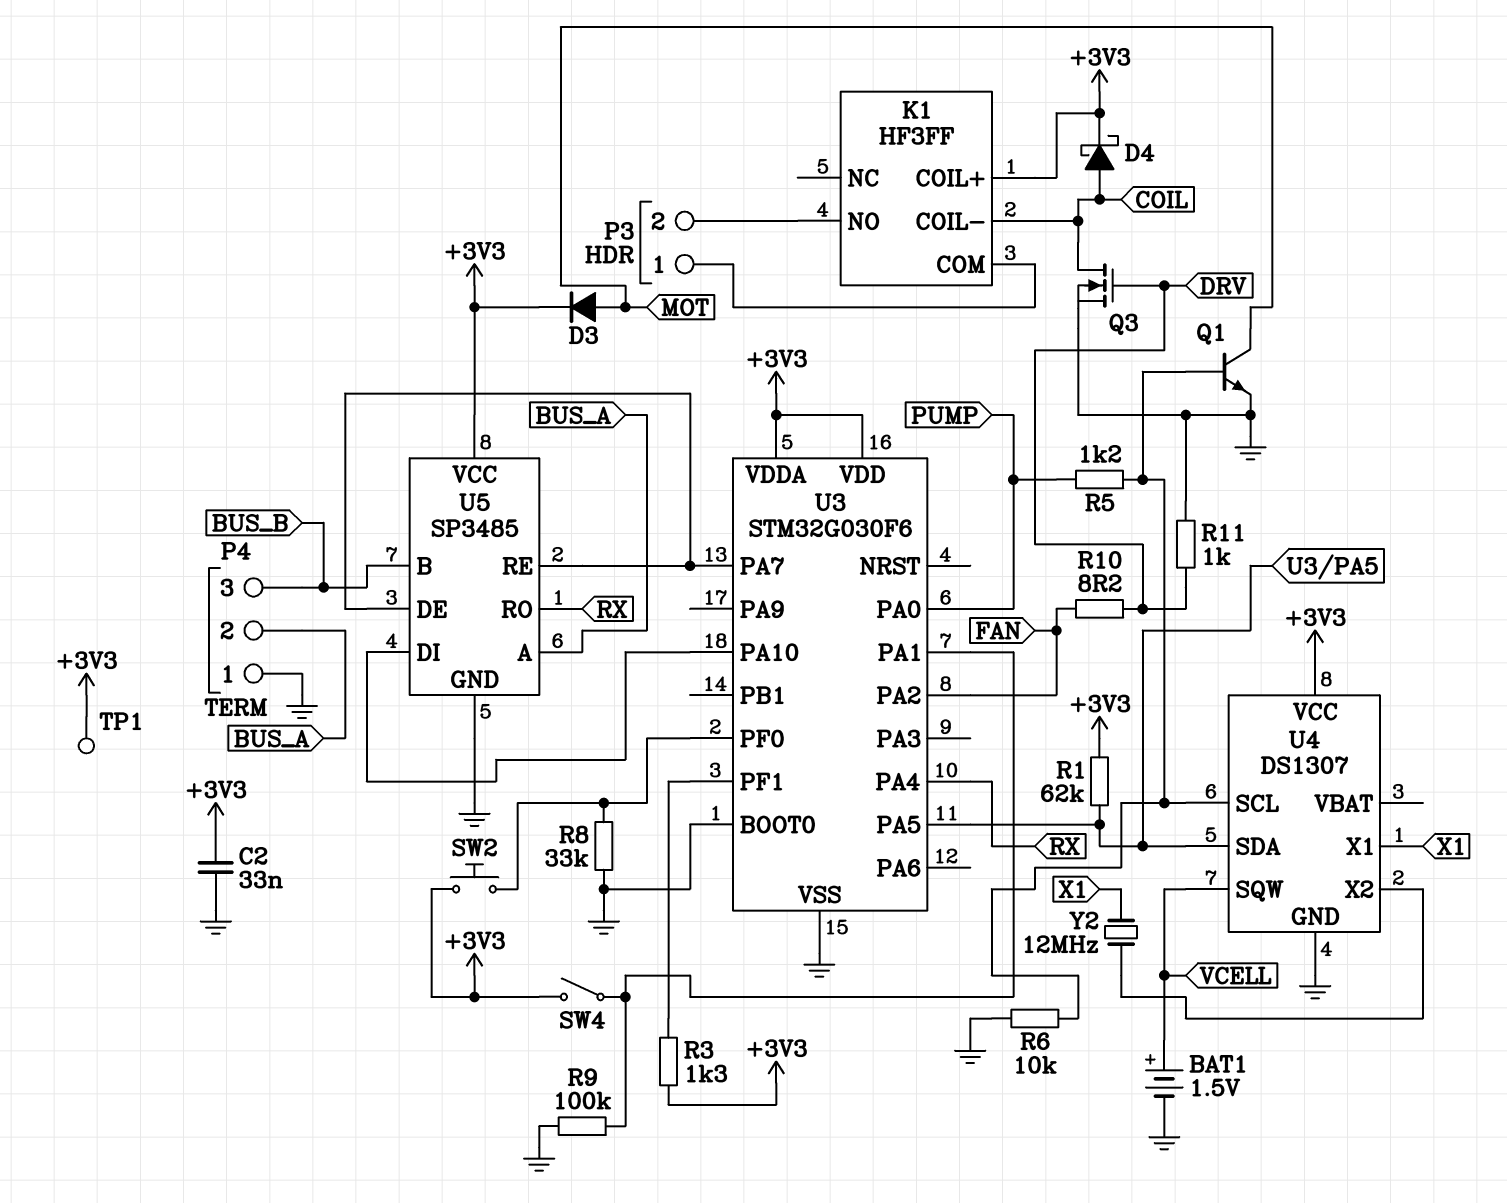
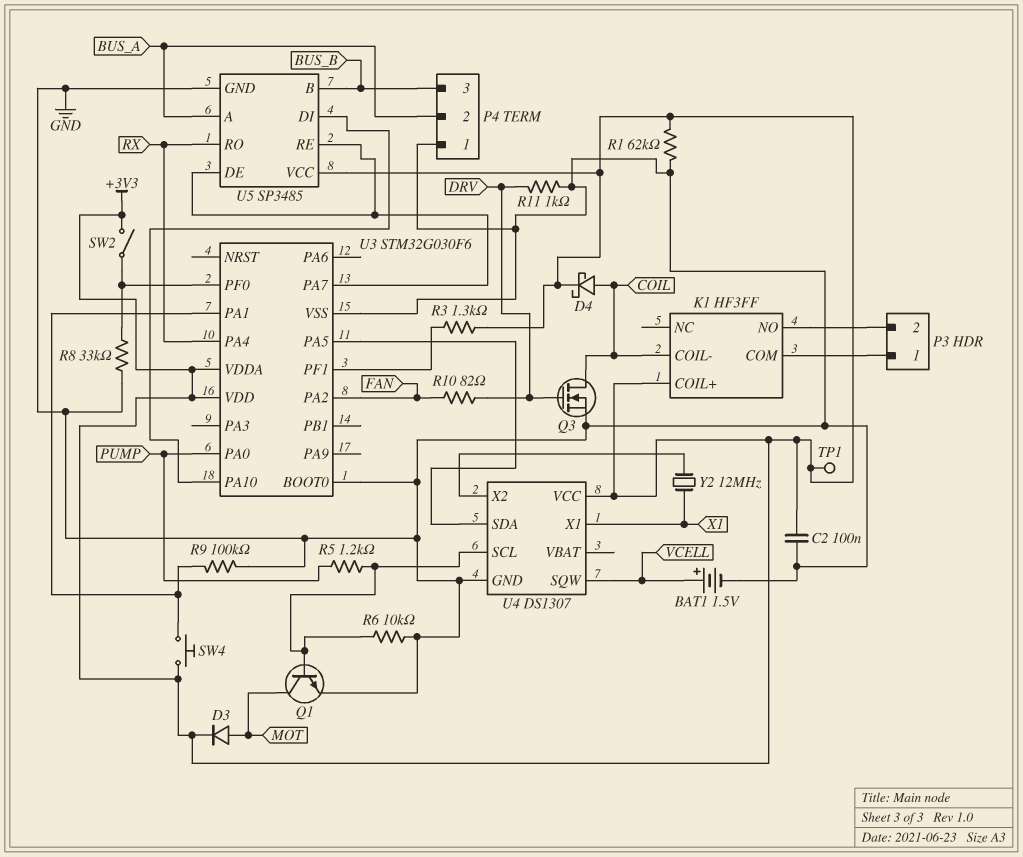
C2: 33nF (+3V3, GND) -> 100nF (+3V3, GND)
R1: 62k (+3V3, U3/PA5) -> 62k (+3V3, GND)
R10: 8.2 (DRV, FAN) -> 82 (DRV, FAN)
SW2: button (+3V3, U3/PF0) -> switch (+3V3, U3/PF0)
SW4: switch (+3V3, U3/PA1) -> button (+3V3, U3/PA1)

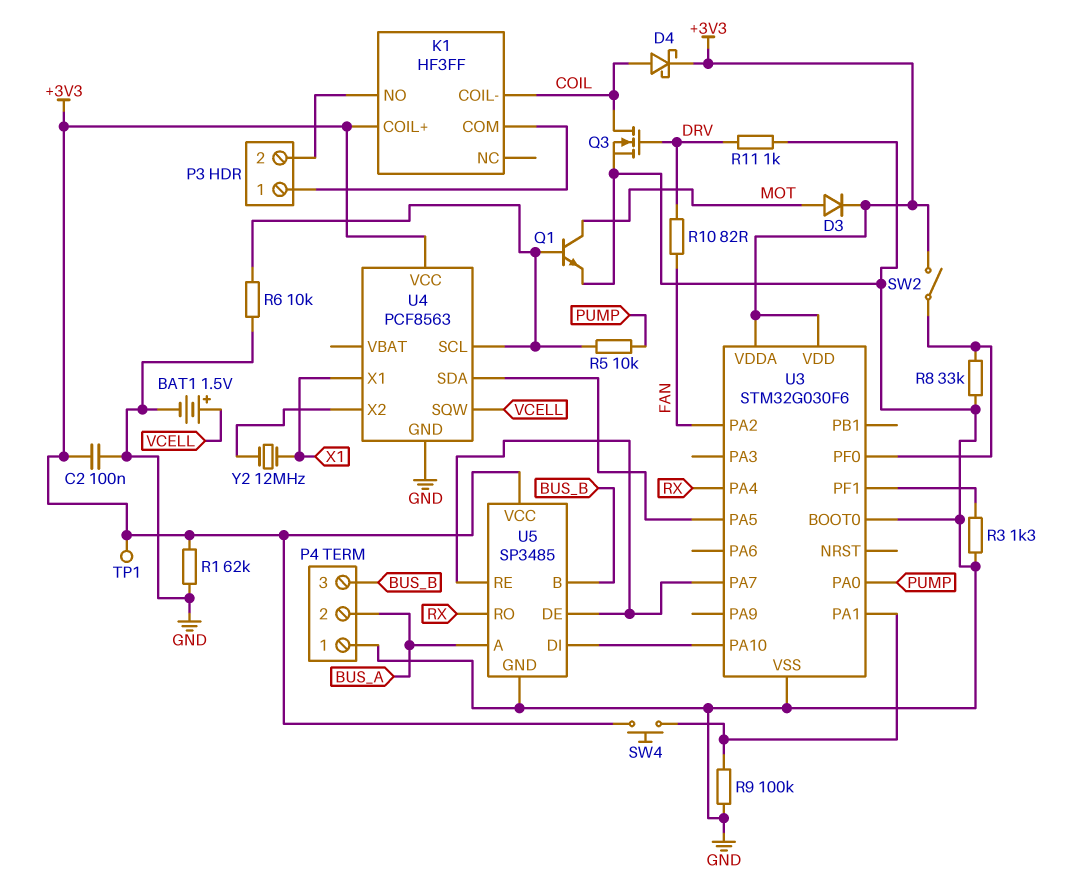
R3: 1.3k (+3V3, U3/PF1) -> 1.3k (GND, U3/PF1)
R5: 1.2k (PUMP, U4/SCL) -> 10k (PUMP, U4/SCL)
U4: DS1307 -> PCF8563

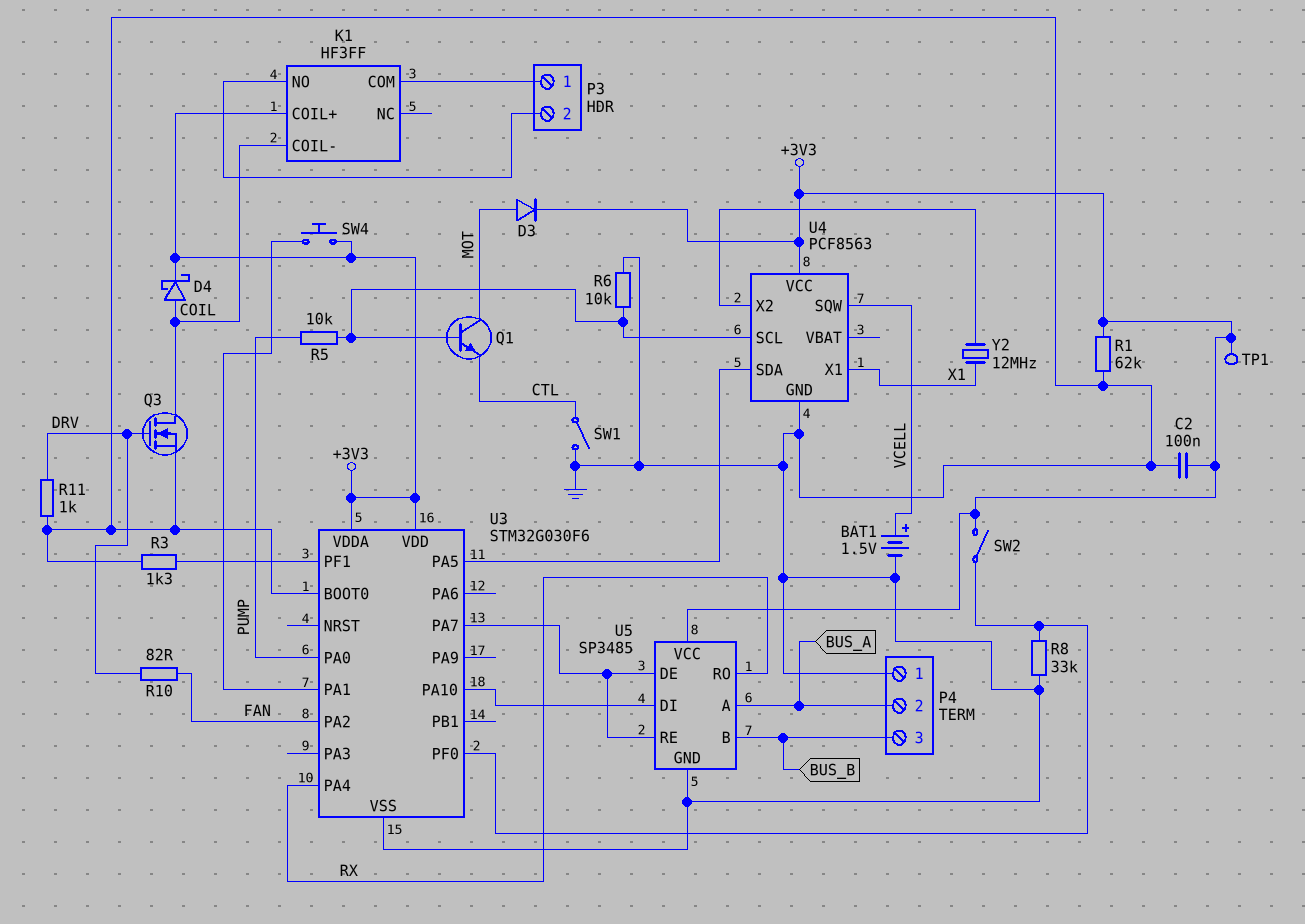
Q1: NPN (B U4/SCL, C MOT, E GND) -> NPN (B U4/SCL, C MOT, E CTL)
R9: 100k (GND, U3/PA1) -> none
SW1: none -> switch (CTL, GND)

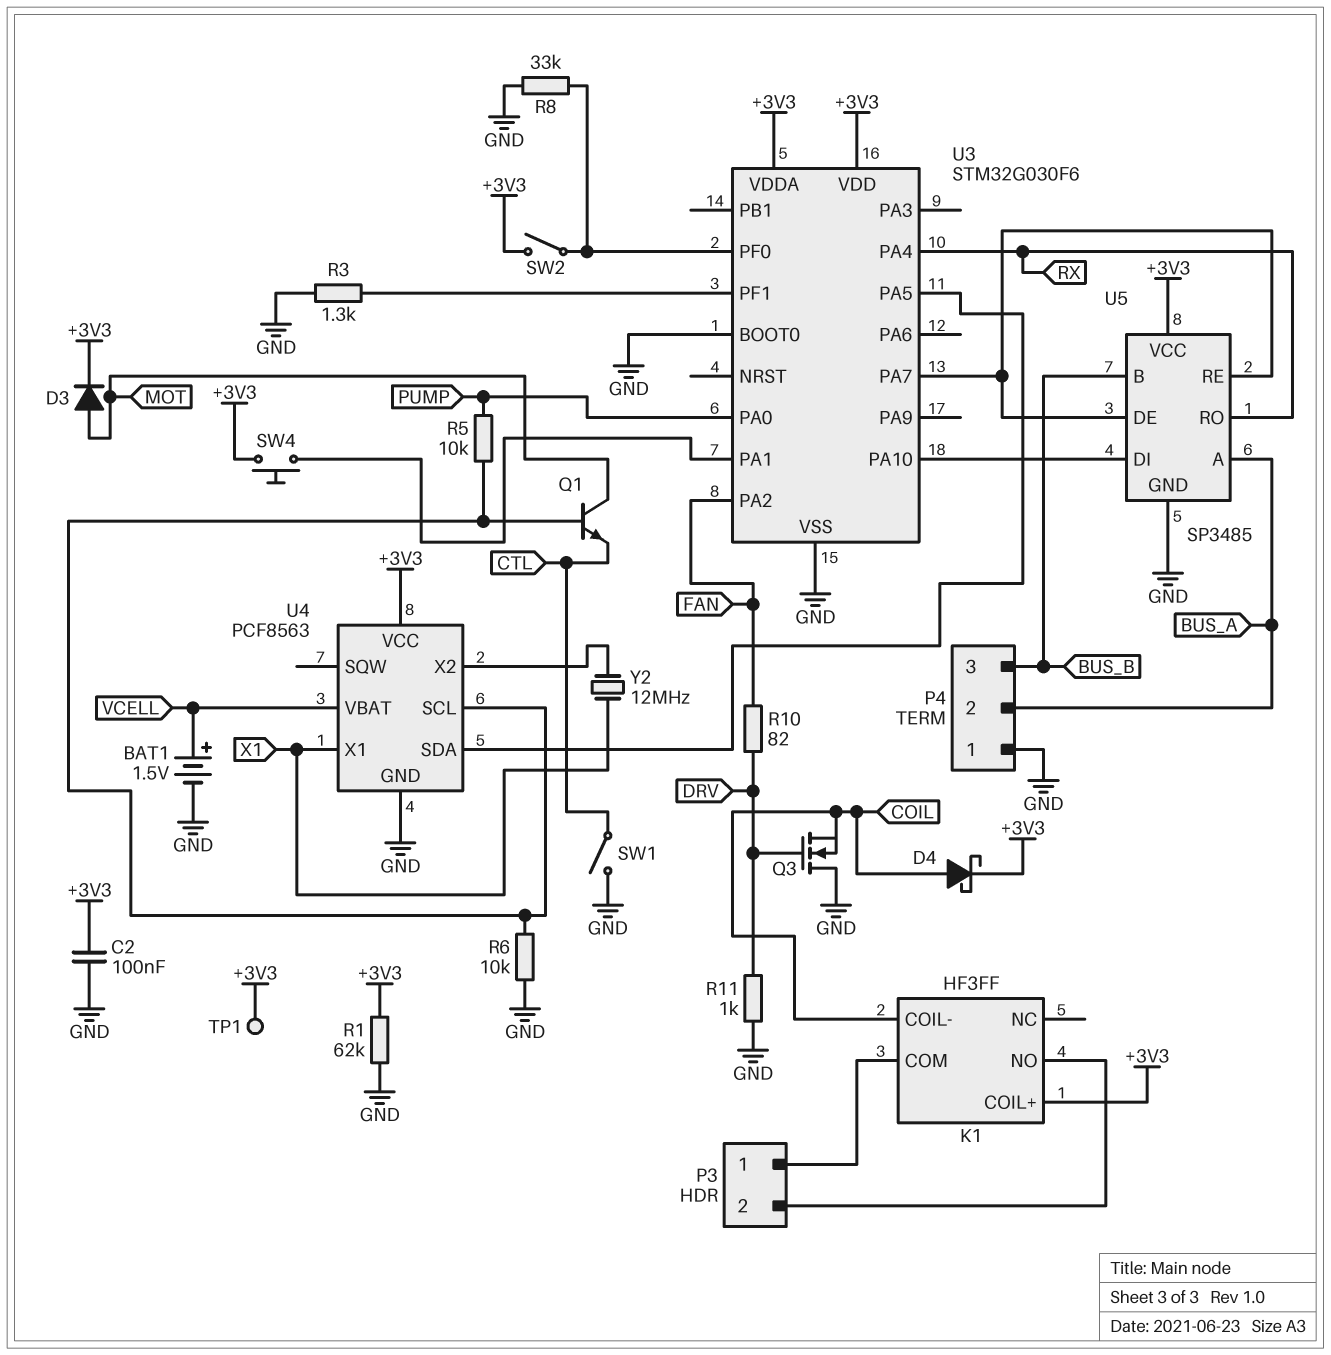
Q3: NMOS (G DRV, D COIL, S GND) -> NMOS (G DRV, D GND, S COIL)
U4 pin SQW: VCELL -> none
U4 pin VBAT: none -> VCELL

